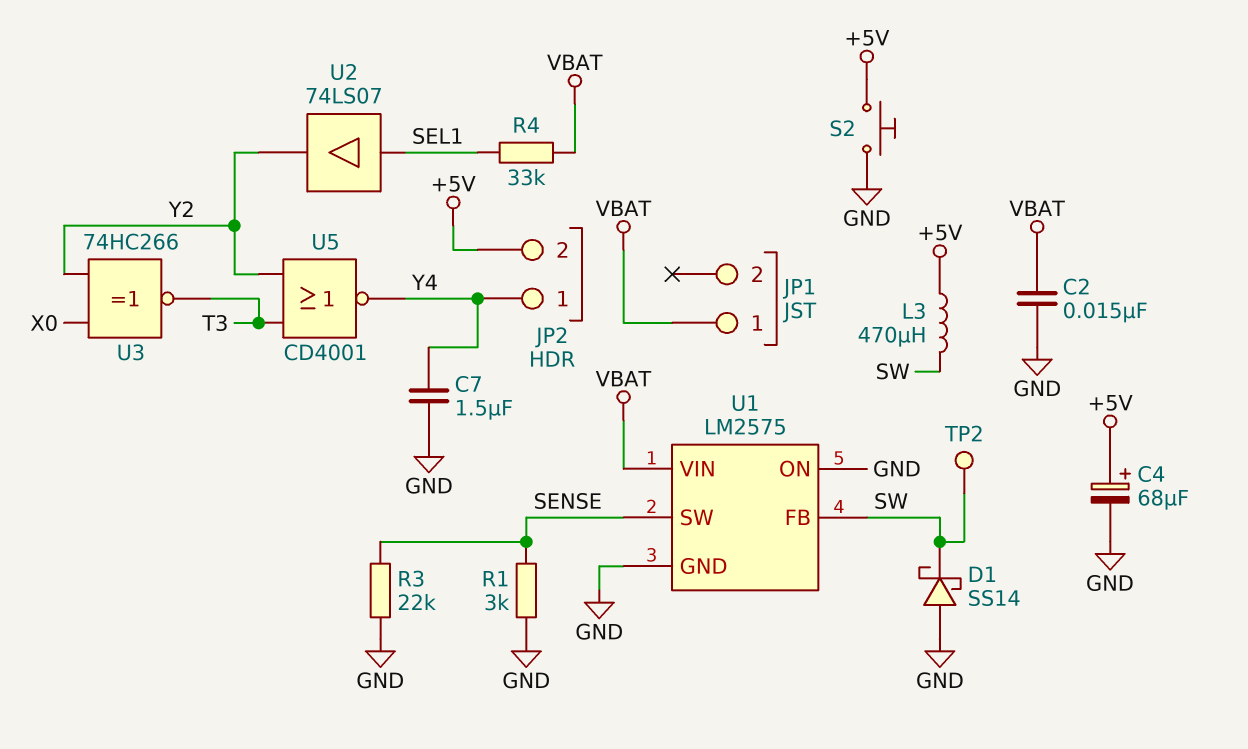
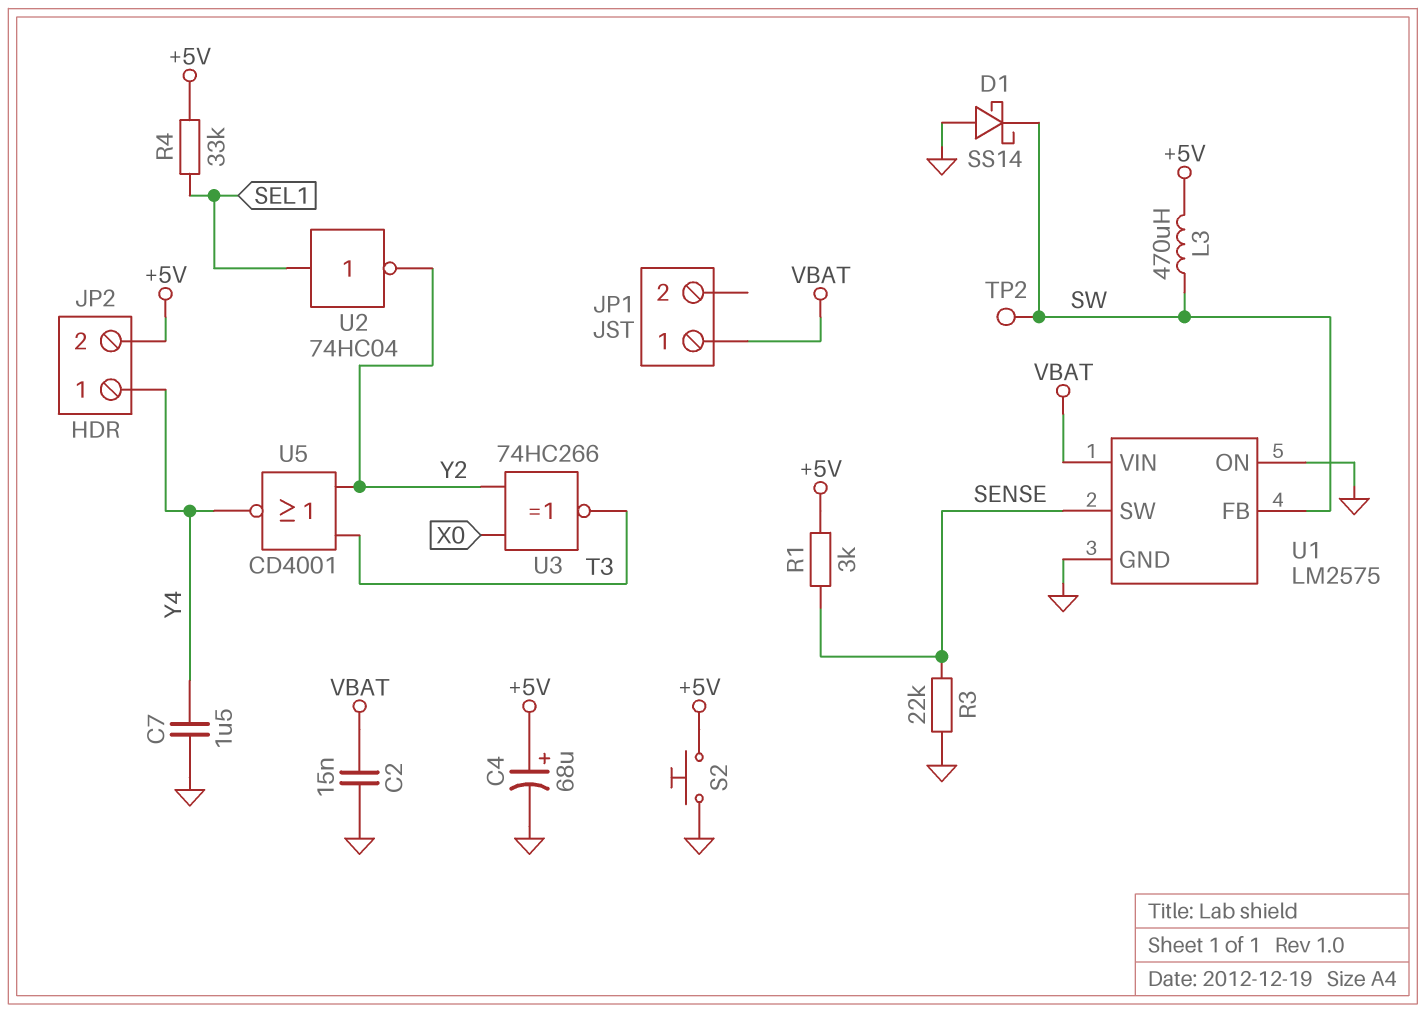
R1: 3k (GND, SENSE) -> 3k (+5V, SENSE)
R4: 33k (SEL1, VBAT) -> 33k (+5V, SEL1)
U2: buffer 74LS07 (in SEL1, out Y2) -> NOT 74HC04 (in SEL1, out Y2)

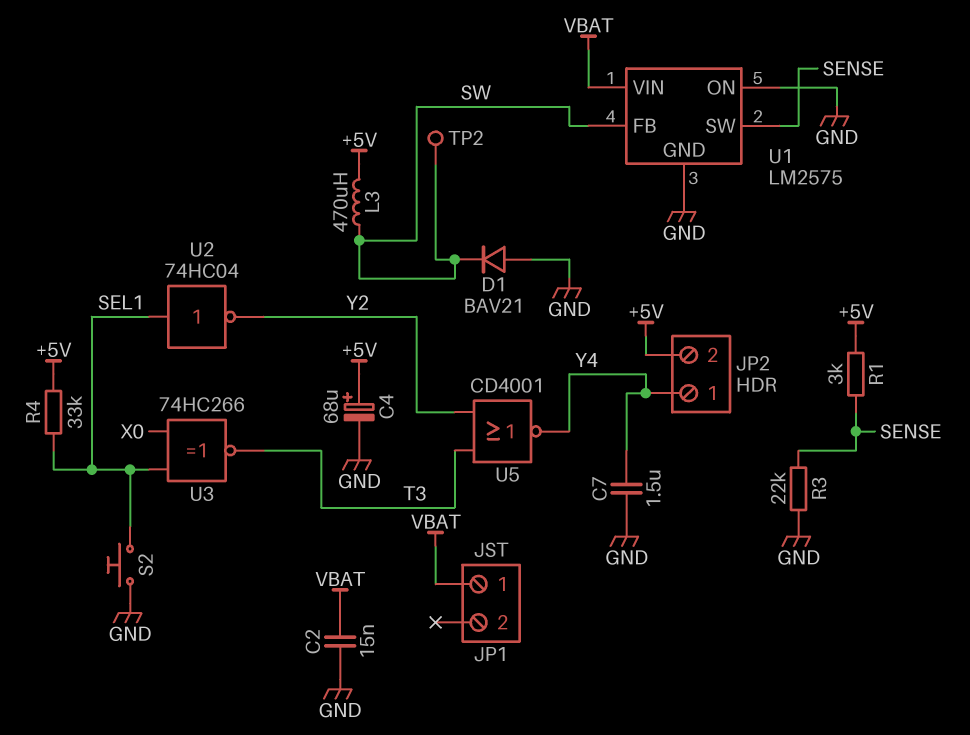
D1: schottky SS14 (A GND, K SW) -> diode BAV21 (A GND, K SW)
S2: button (+5V, GND) -> button (GND, SEL1)
U3: XNOR 74HC266 (in X0, in Y2, out T3) -> XNOR 74HC266 (in SEL1, in X0, out T3)

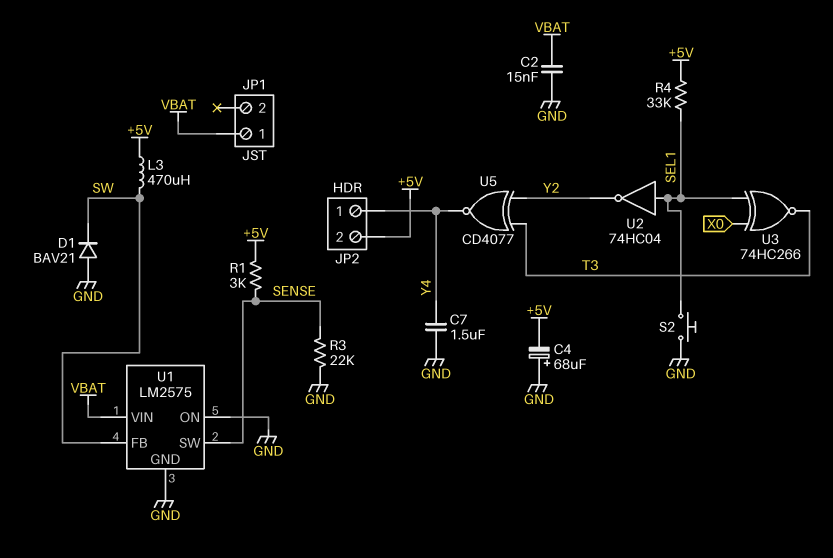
C4: 68uF (plus +5V, minus GND) -> 68uF (plus GND, minus +5V)
TP2: test point (SW) -> none
U5: NOR CD4001 (in T3, in Y2, out Y4) -> XNOR CD4077 (in T3, in Y2, out Y4)

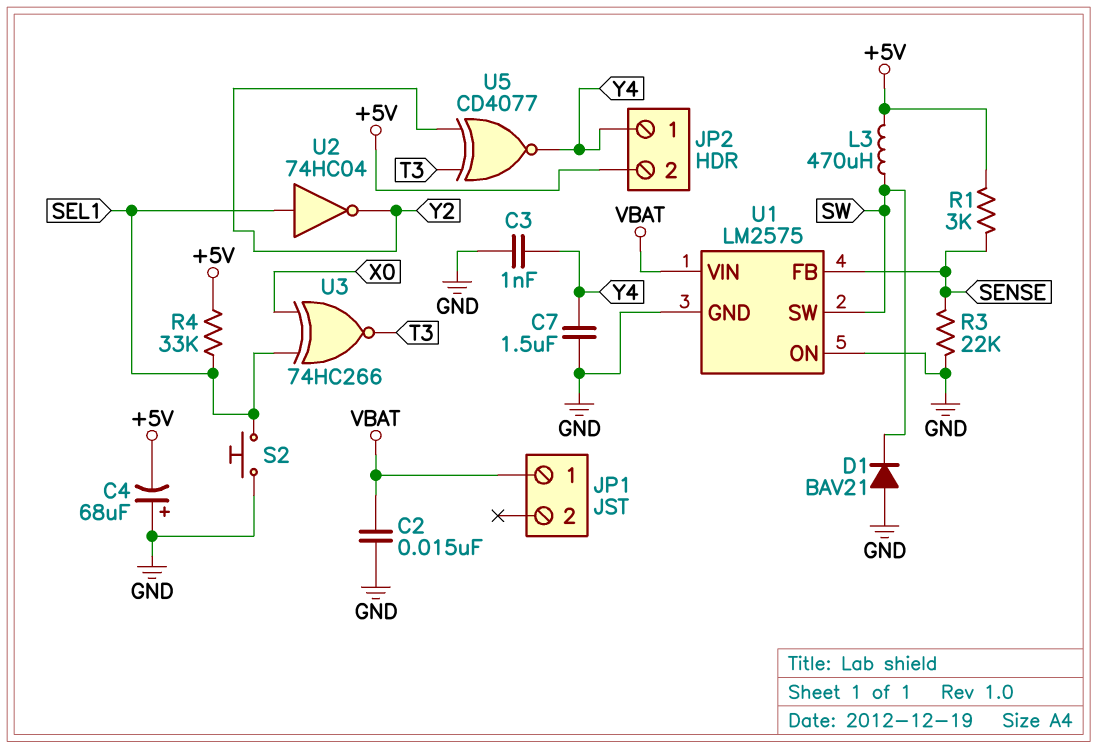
C3: none -> 1nF (GND, Y4)
U1 pin FB: SW -> SENSE
U1 pin SW: SENSE -> SW

